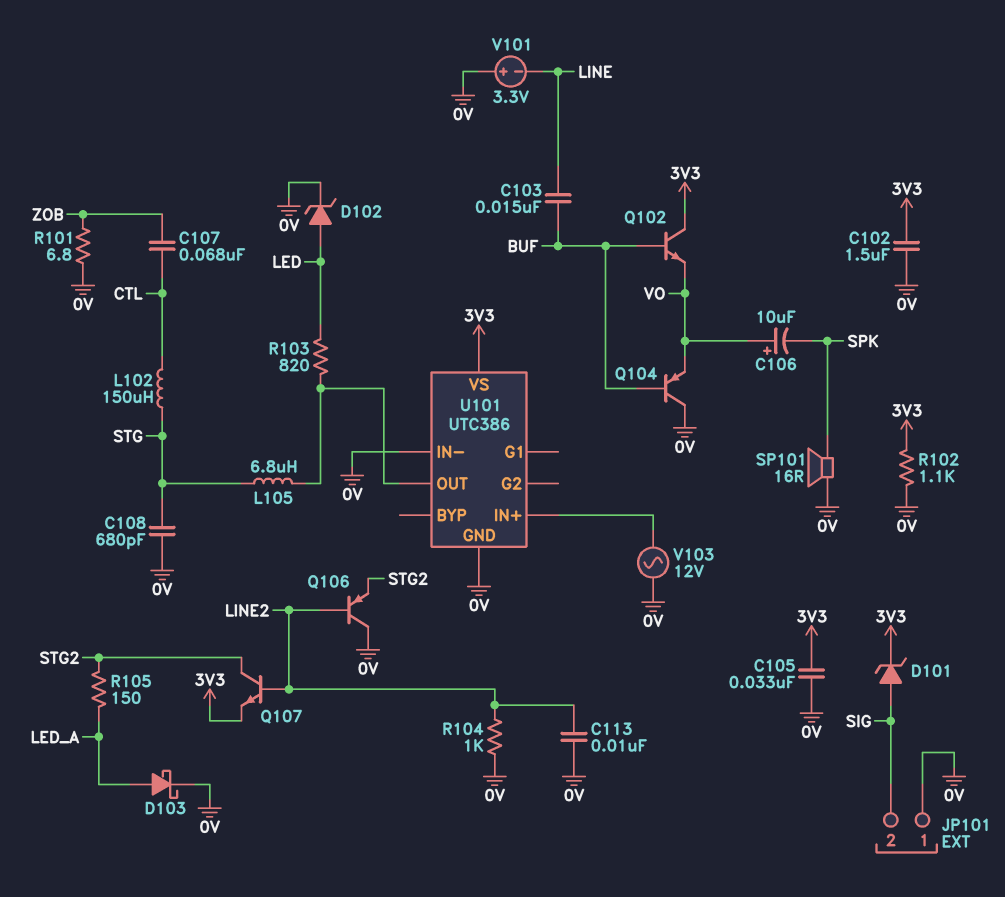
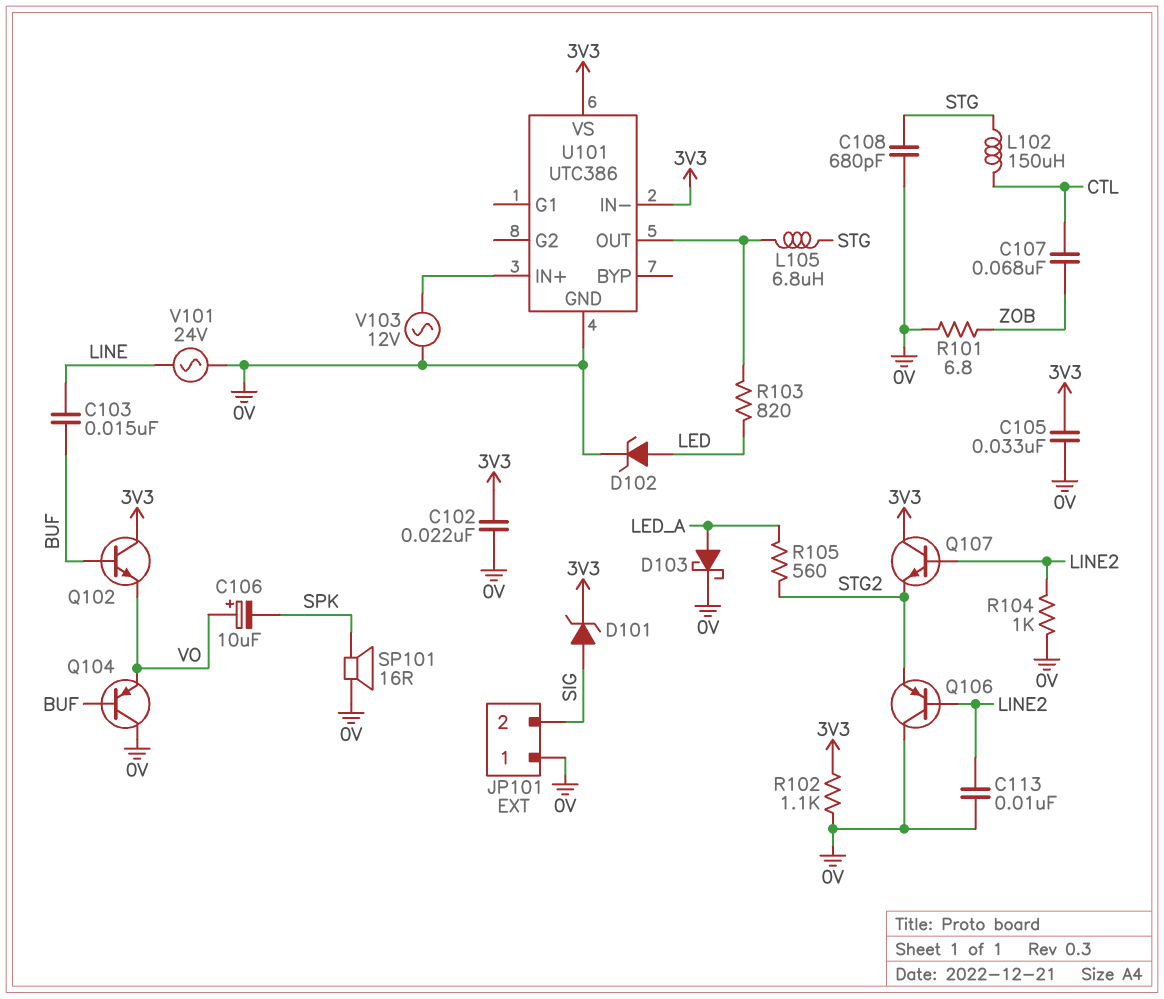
C102: 1.5uF (0V, 3V3) -> 22nF (0V, 3V3)
Q107: NPN (B LINE2, C STG2, E 3V3) -> NPN (B LINE2, C 3V3, E STG2)
R105: 150 (LED_A, STG2) -> 560 (LED_A, STG2)
U101 pin IN-: 0V -> 3V3
V101: 3.3V (plus 0V, minus LINE) -> AC 24V (0V, LINE)

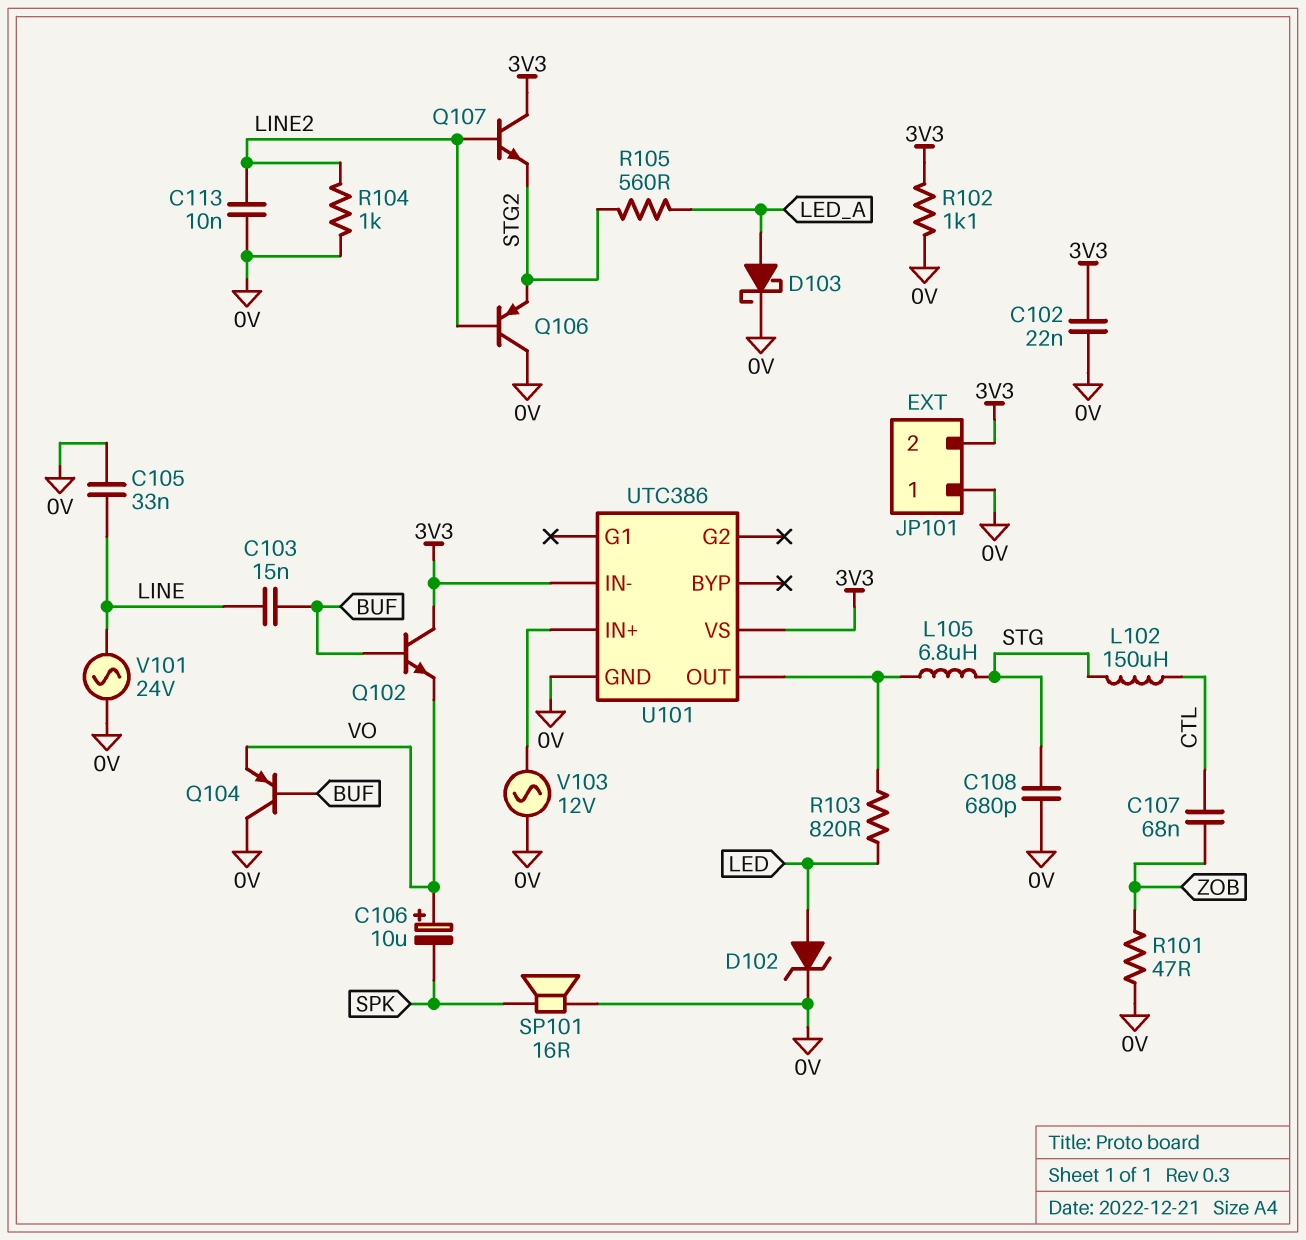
C105: 33nF (0V, 3V3) -> 33nF (0V, LINE)
D101: zener (A SIG, K 3V3) -> none
JP101 pin 2: SIG -> 3V3
R101: 6.8 (0V, ZOB) -> 47 (0V, ZOB)

